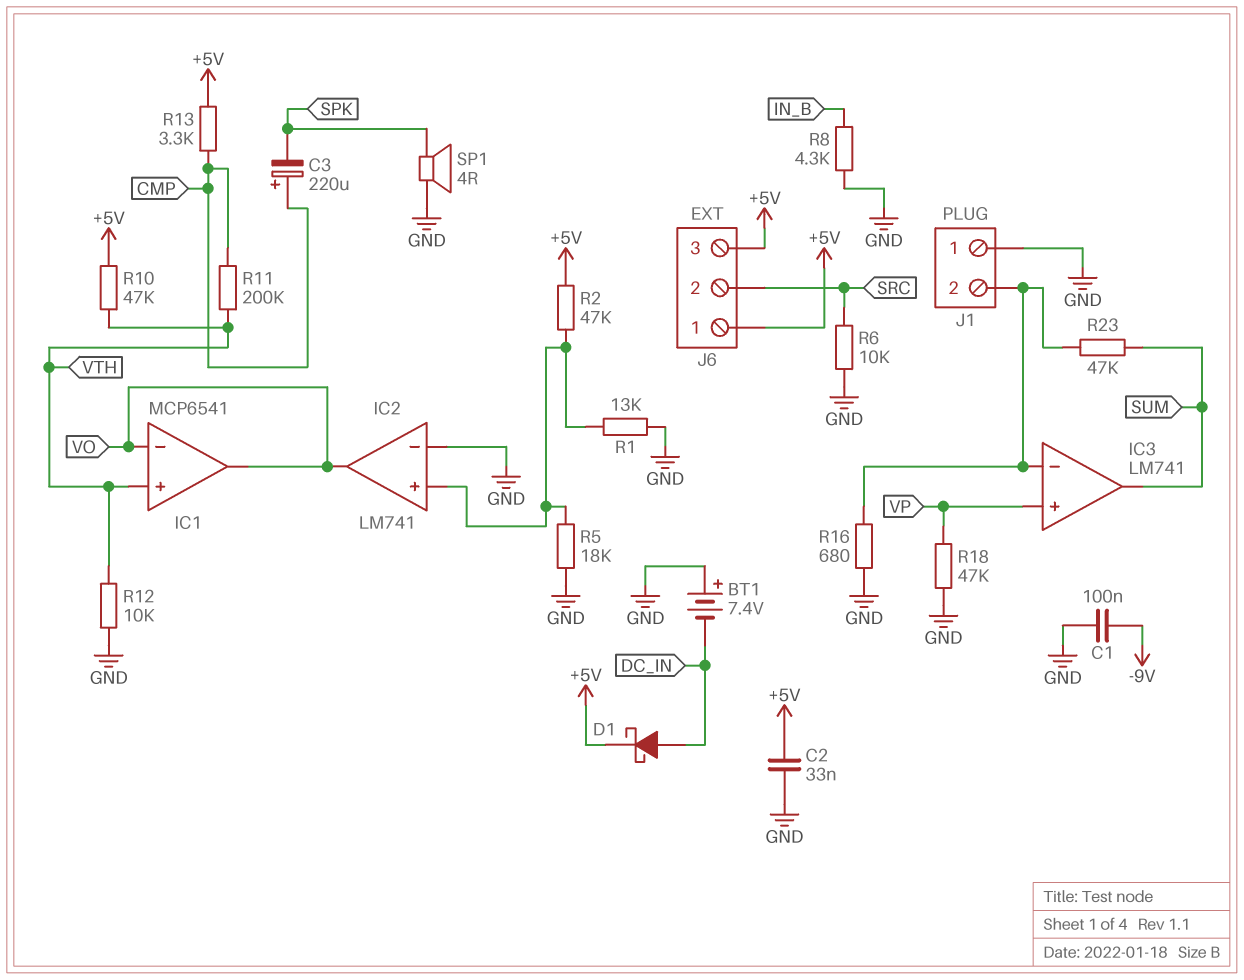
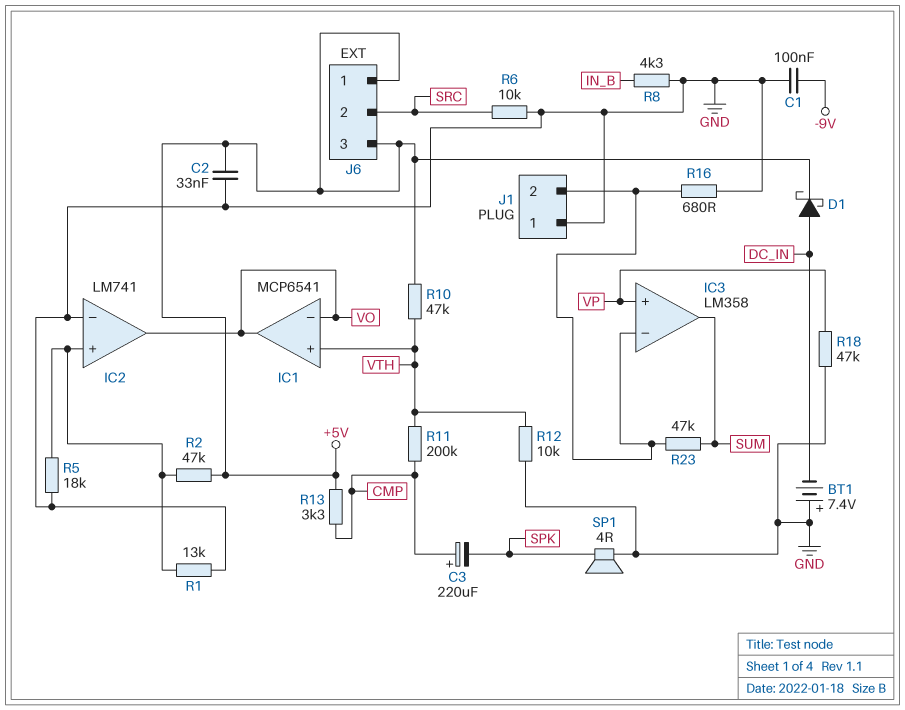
IC3: LM741 -> LM358

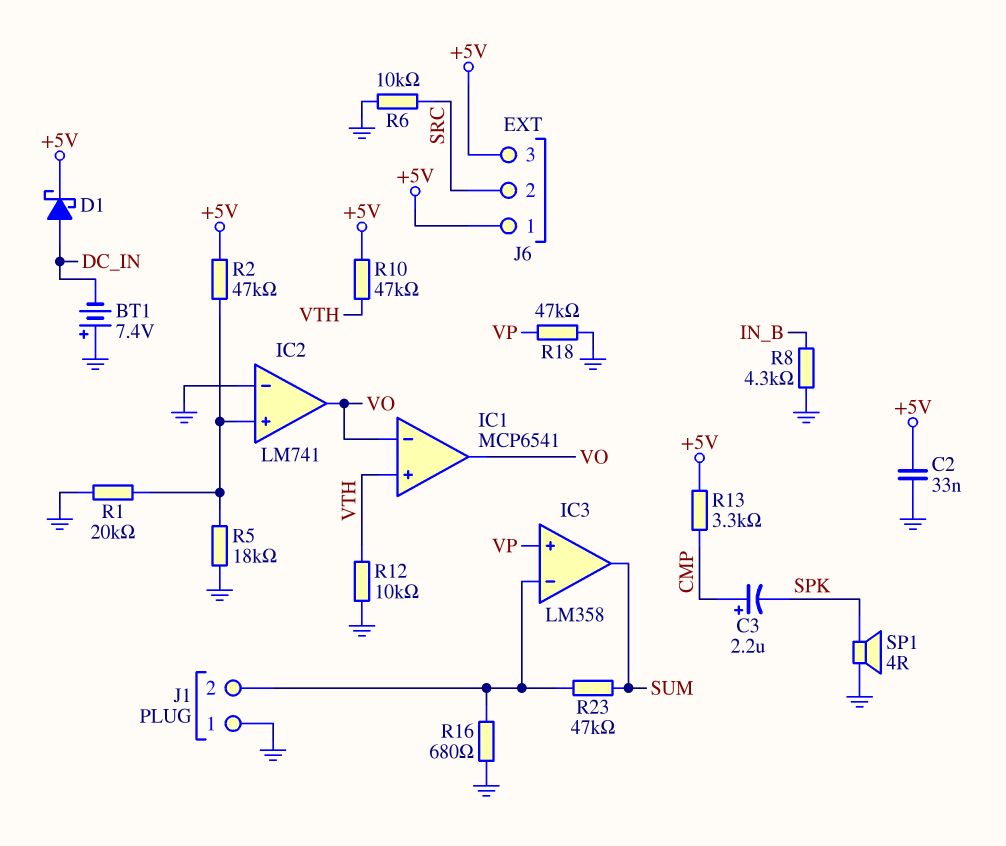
C1: 100nF (-9V, GND) -> none
C3: 220uF (plus CMP, minus SPK) -> 2.2uF (plus CMP, minus SPK)
R1: 13k (GND, IC2/in+) -> 20k (GND, IC2/in+)
R11: 200k (CMP, VTH) -> none

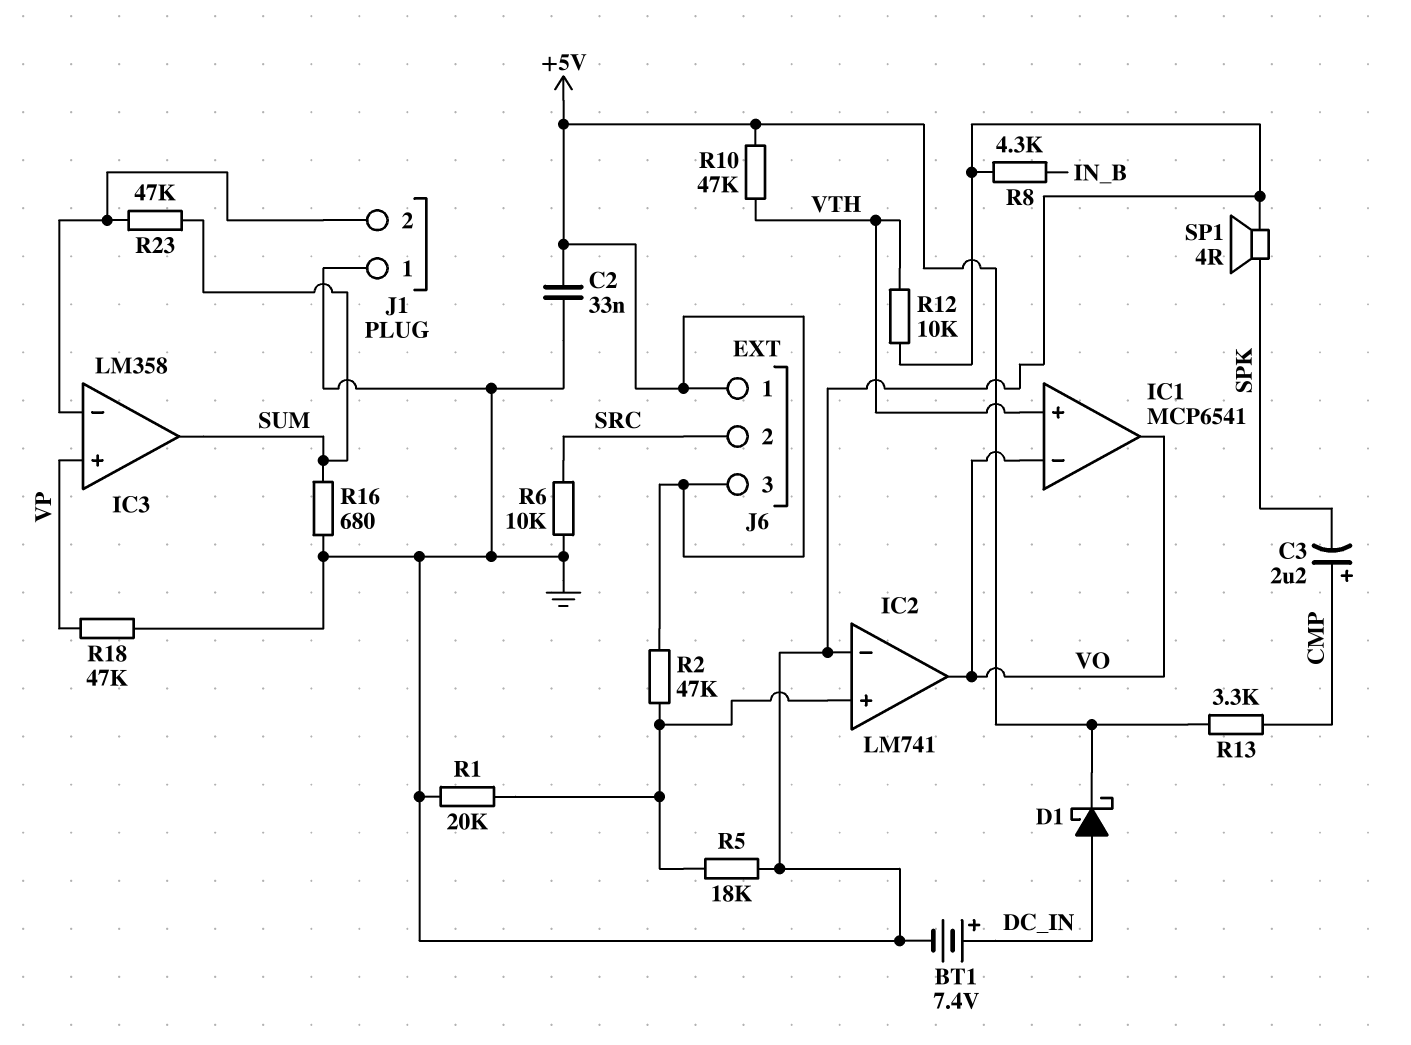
BT1: 7.4V (plus GND, minus DC_IN) -> 7.4V (plus DC_IN, minus GND)
R16: 680 (GND, IC3/in-) -> 680 (GND, SUM)

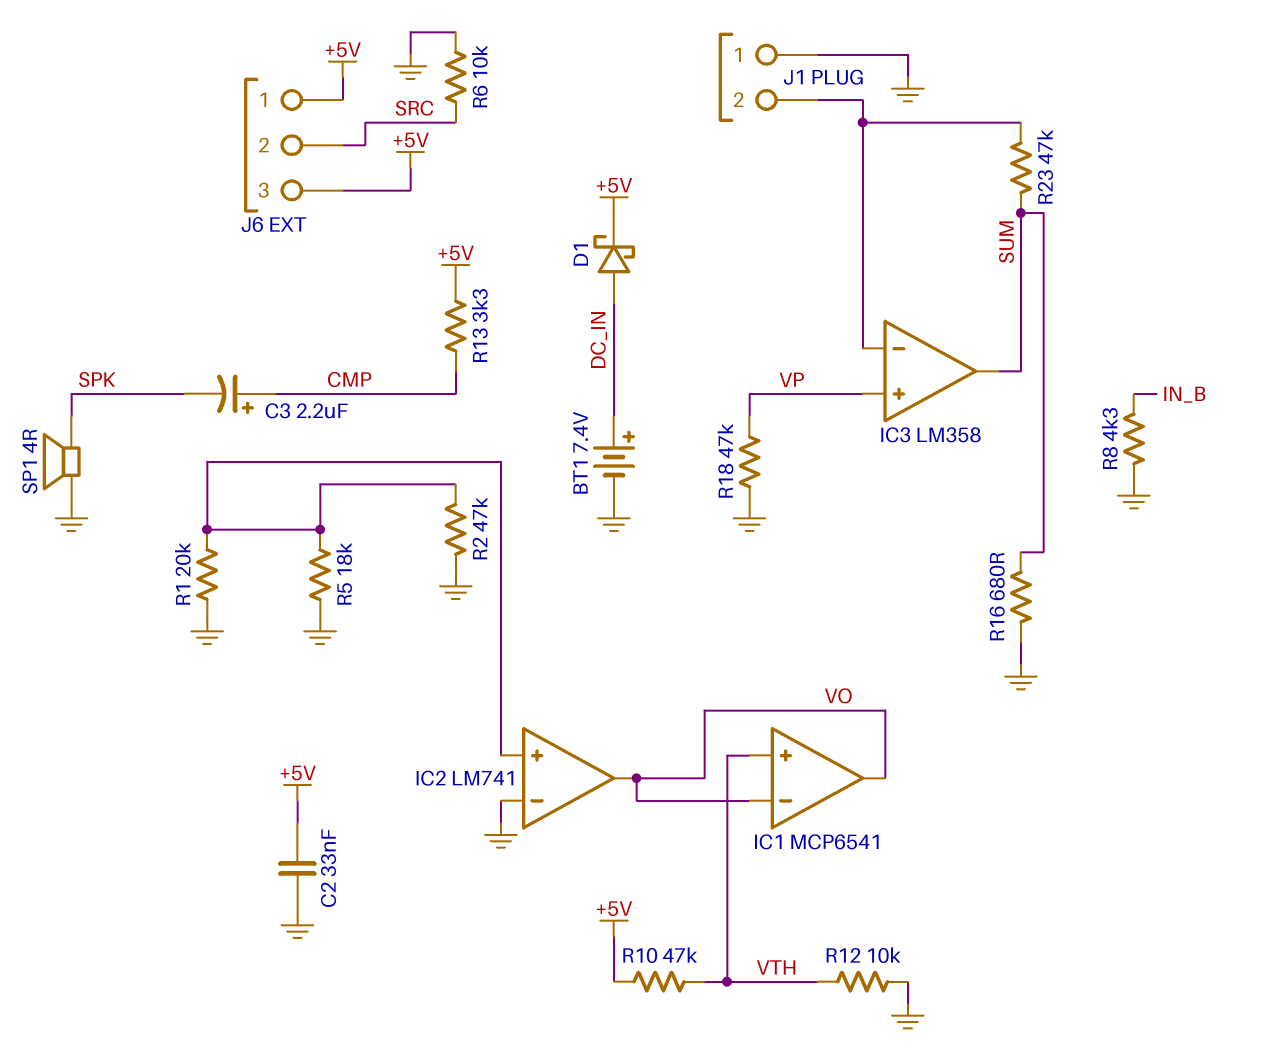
R2: 47k (+5V, IC2/in+) -> 47k (GND, IC2/in+)

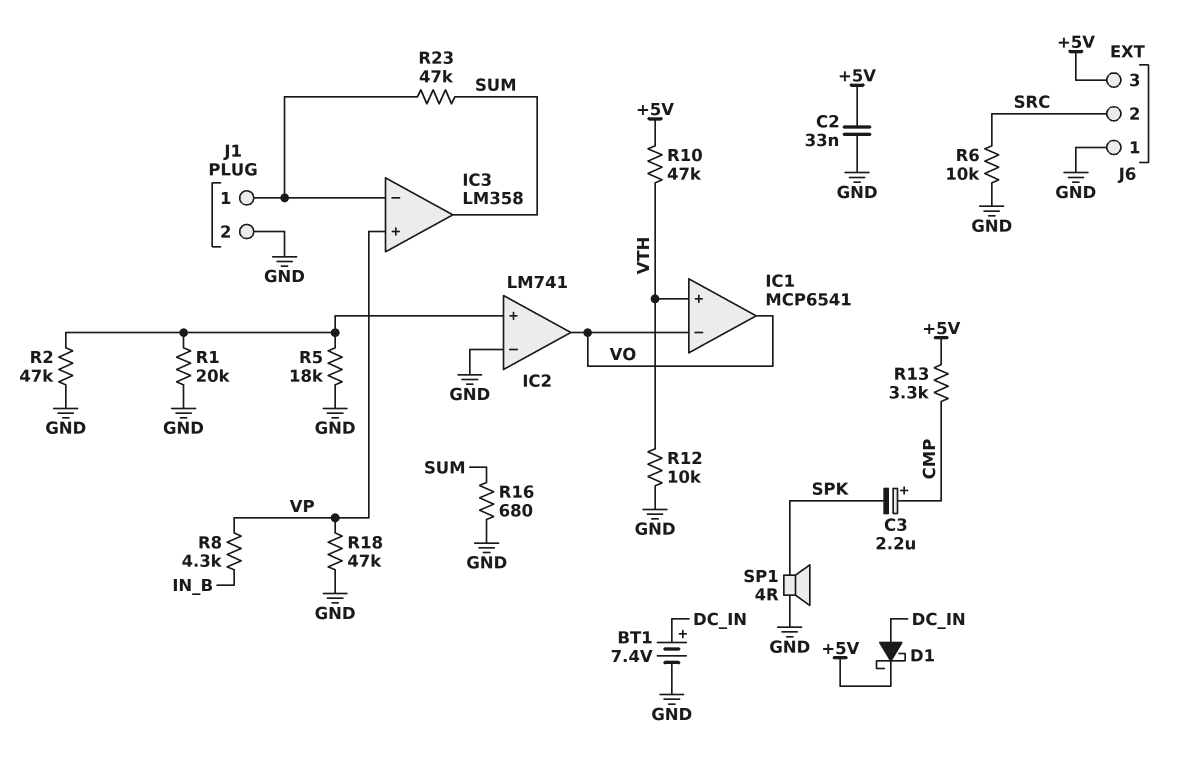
J1 pin 1: GND -> IC3/in-
J1 pin 2: IC3/in- -> GND
J6 pin 1: +5V -> GND
R8: 4.3k (GND, IN_B) -> 4.3k (IN_B, VP)

